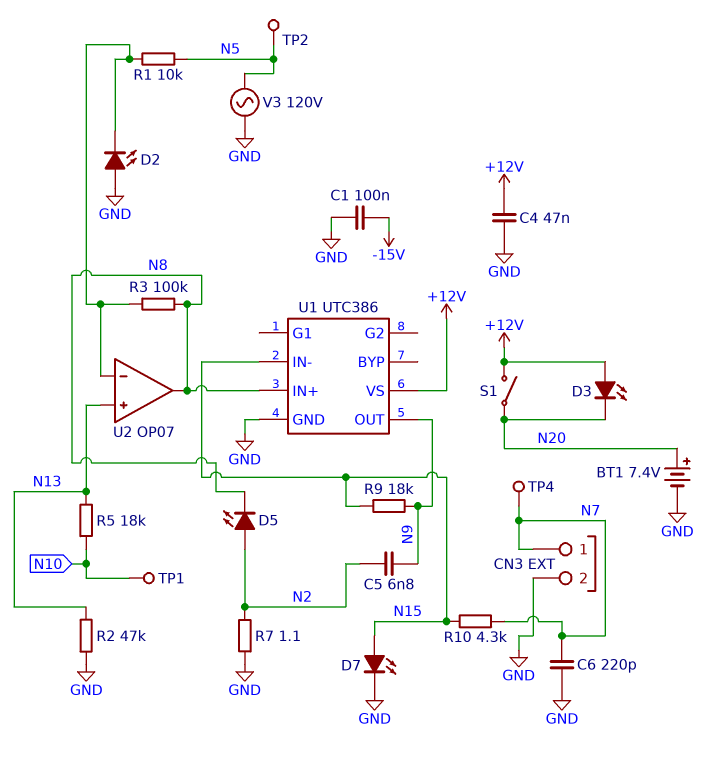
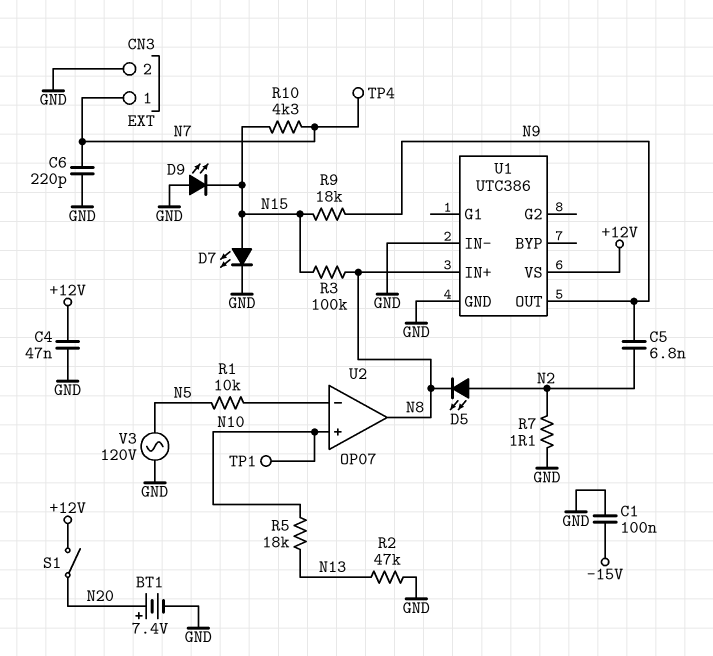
D2: LED (A GND, K U2/in-) -> none
D3: LED (A +12V, K N20) -> none
D9: none -> LED (A GND, K N15)
R3: 100k (N8, U2/in-) -> 100k (N8, N15)
TP2: test point (N5) -> none
U1 pin IN-: N15 -> GND
U2 pin in+: N13 -> N10

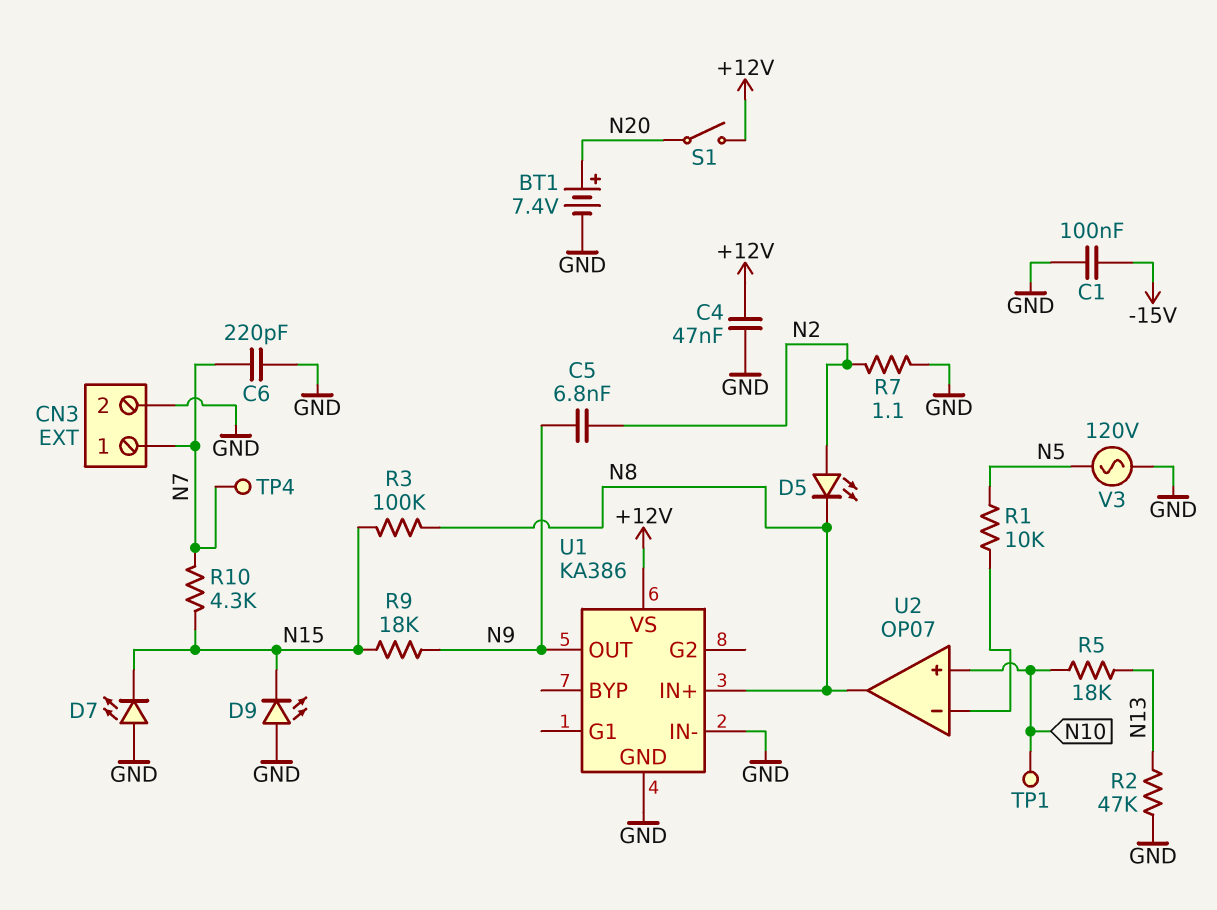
D7: LED (A N15, K GND) -> LED (A GND, K N15)
U1: UTC386 -> KA386

